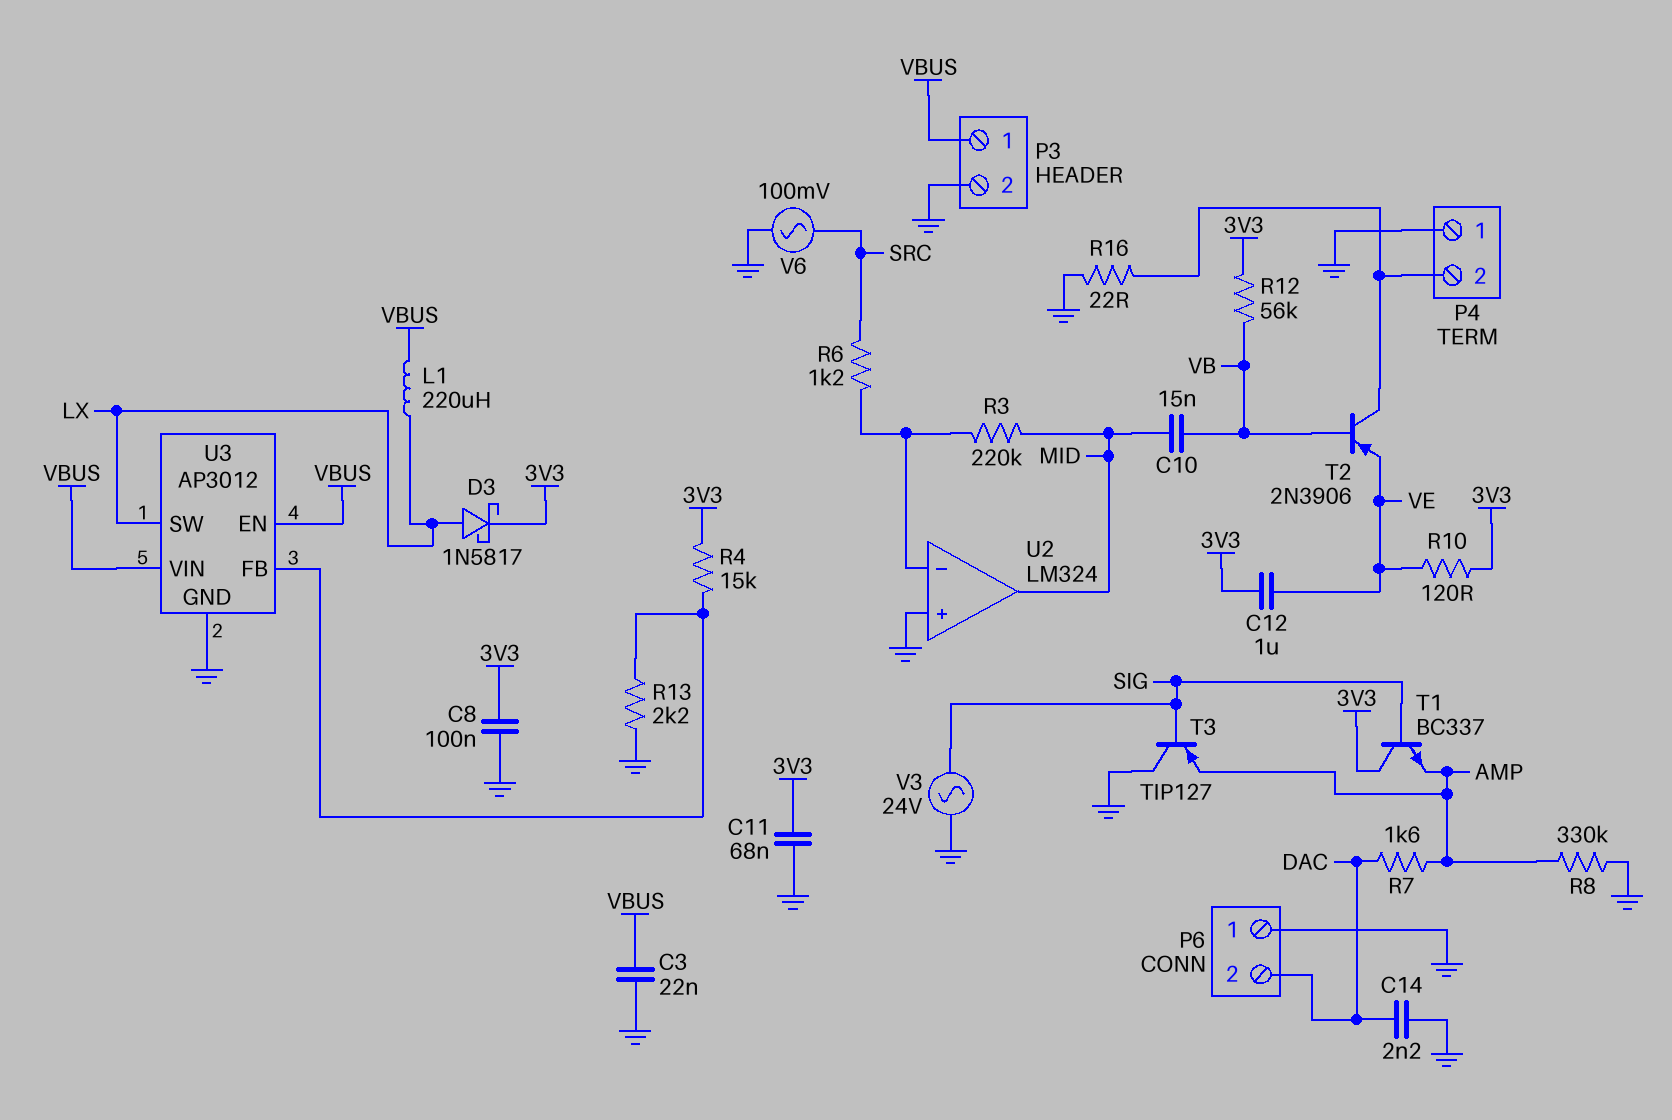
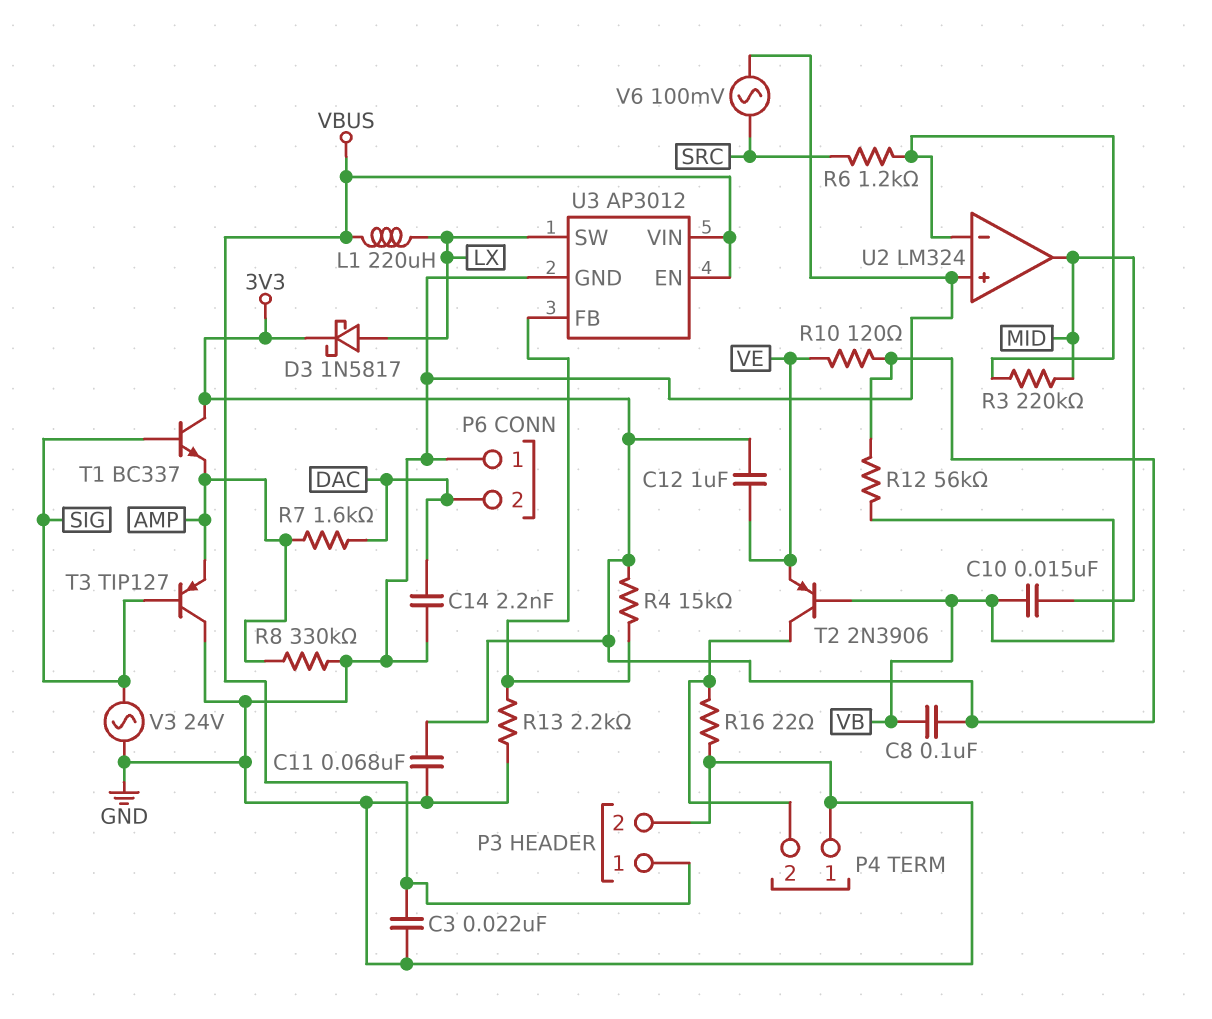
C8: 100nF (3V3, GND) -> 100nF (3V3, VB)

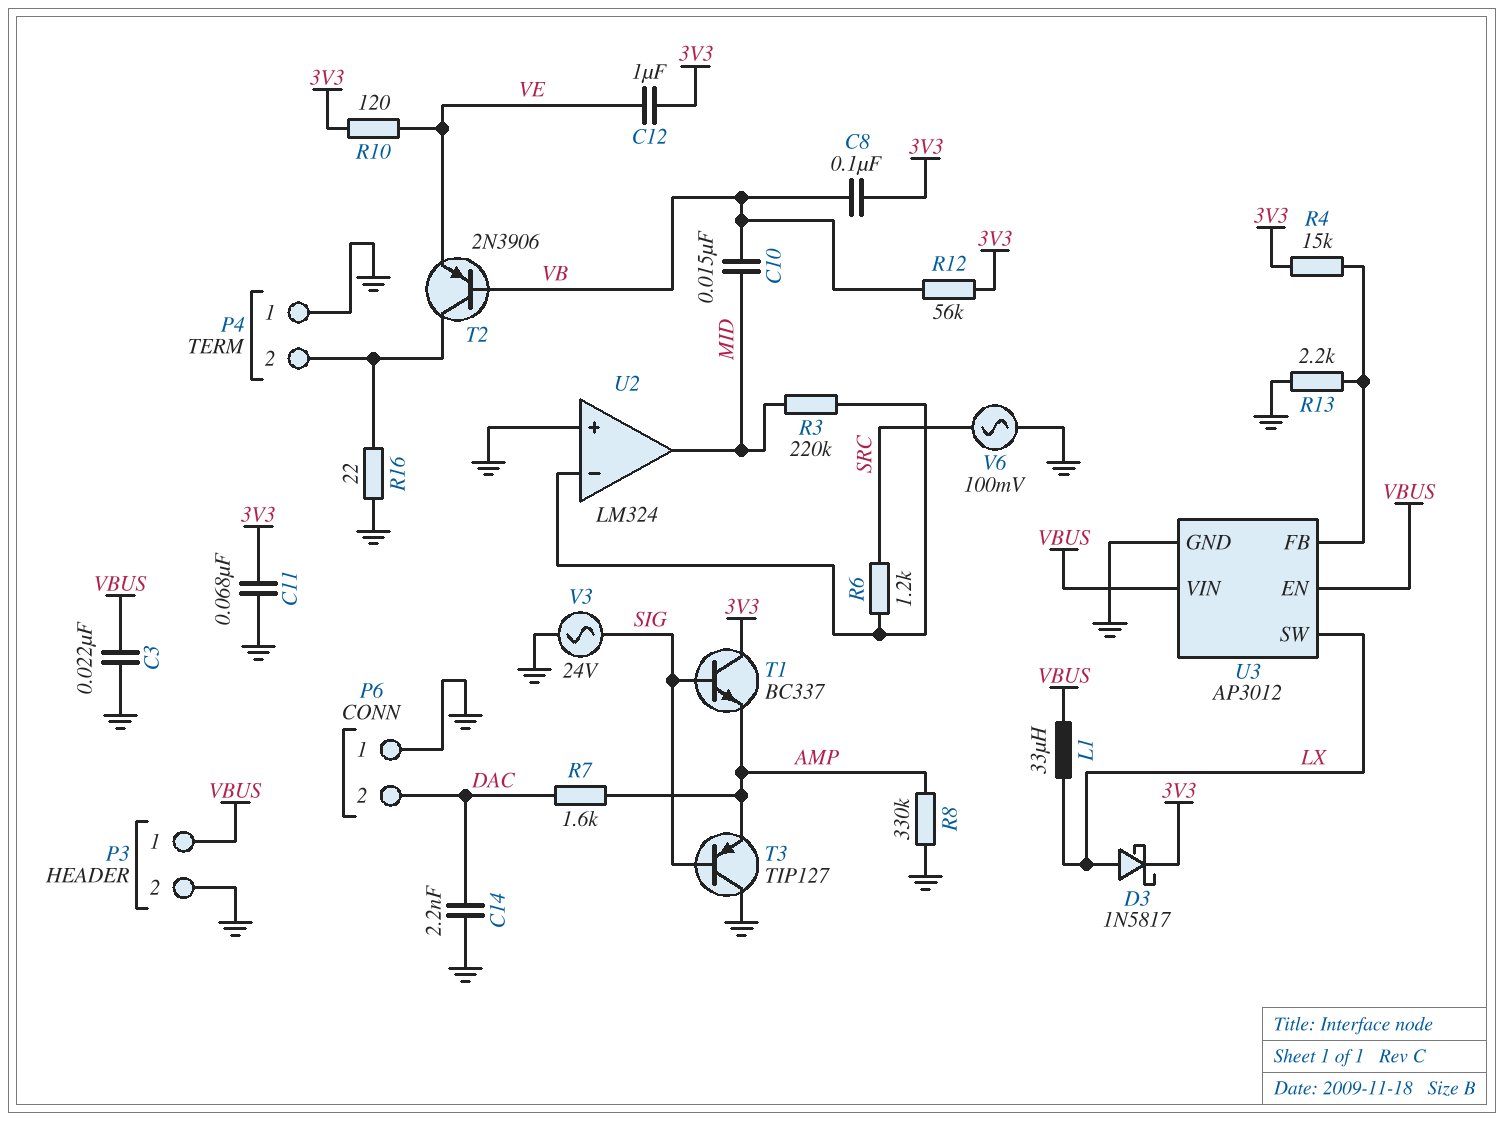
L1: 220uH (LX, VBUS) -> 33uH (LX, VBUS)

